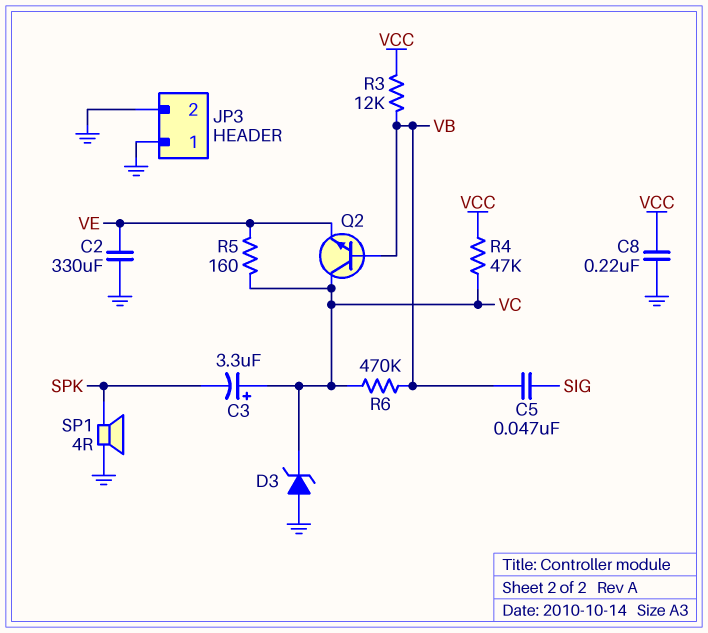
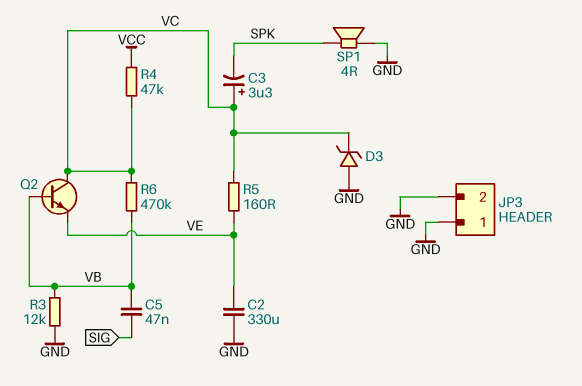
C8: 220nF (GND, VCC) -> none
R3: 12k (VB, VCC) -> 12k (GND, VB)

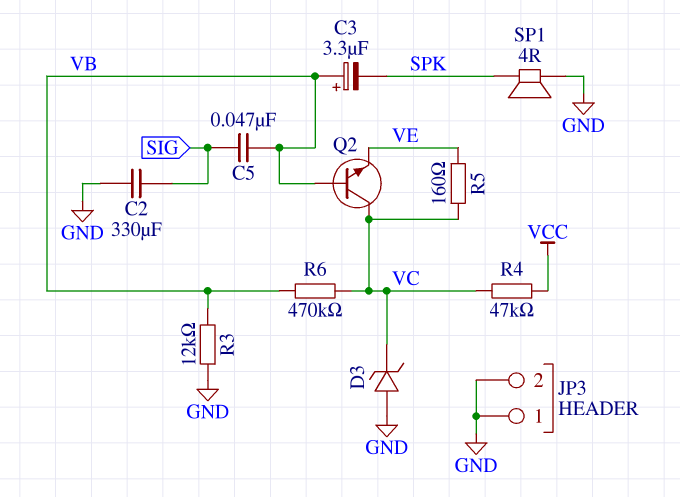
C2: 330uF (GND, VE) -> 330uF (GND, SIG)
C3: 3.3uF (plus VC, minus SPK) -> 3.3uF (plus VB, minus SPK)

